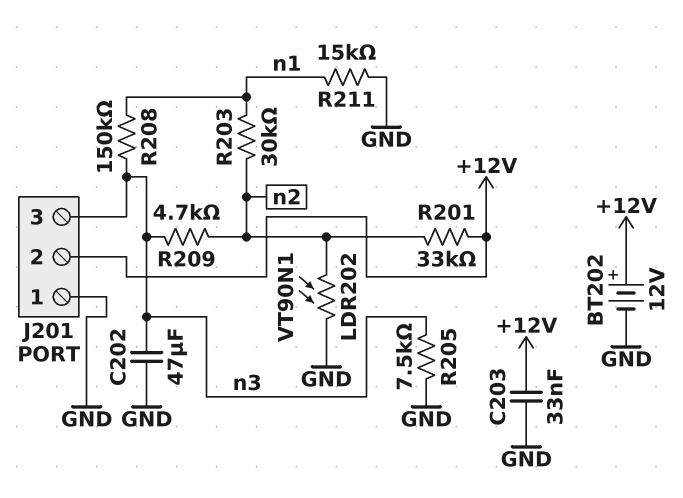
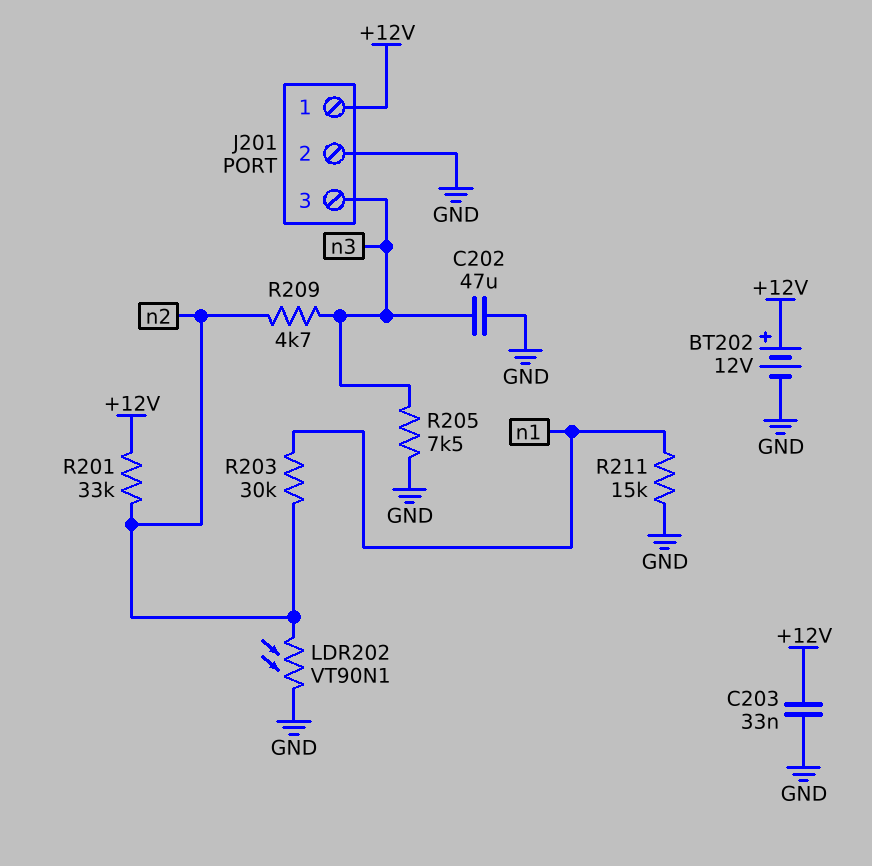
J201 pin 1: GND -> +12V
J201 pin 2: +12V -> GND
R208: 150k (n1, n3) -> none

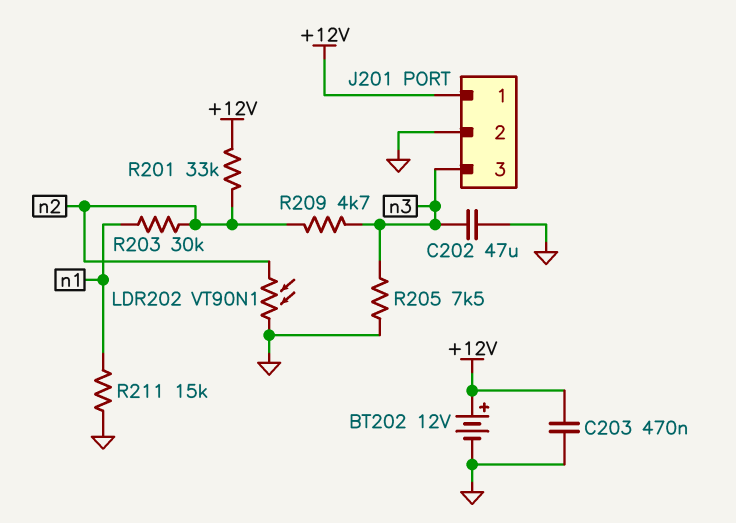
C203: 33nF (+12V, GND) -> 470nF (+12V, GND)

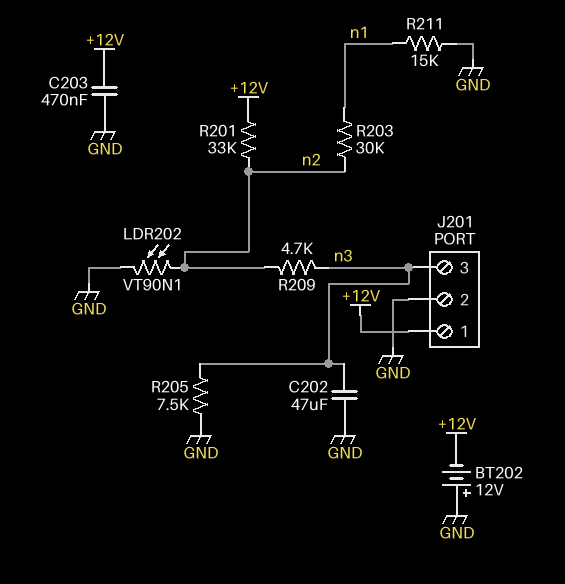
BT202: 12V (plus +12V, minus GND) -> 12V (plus GND, minus +12V)

